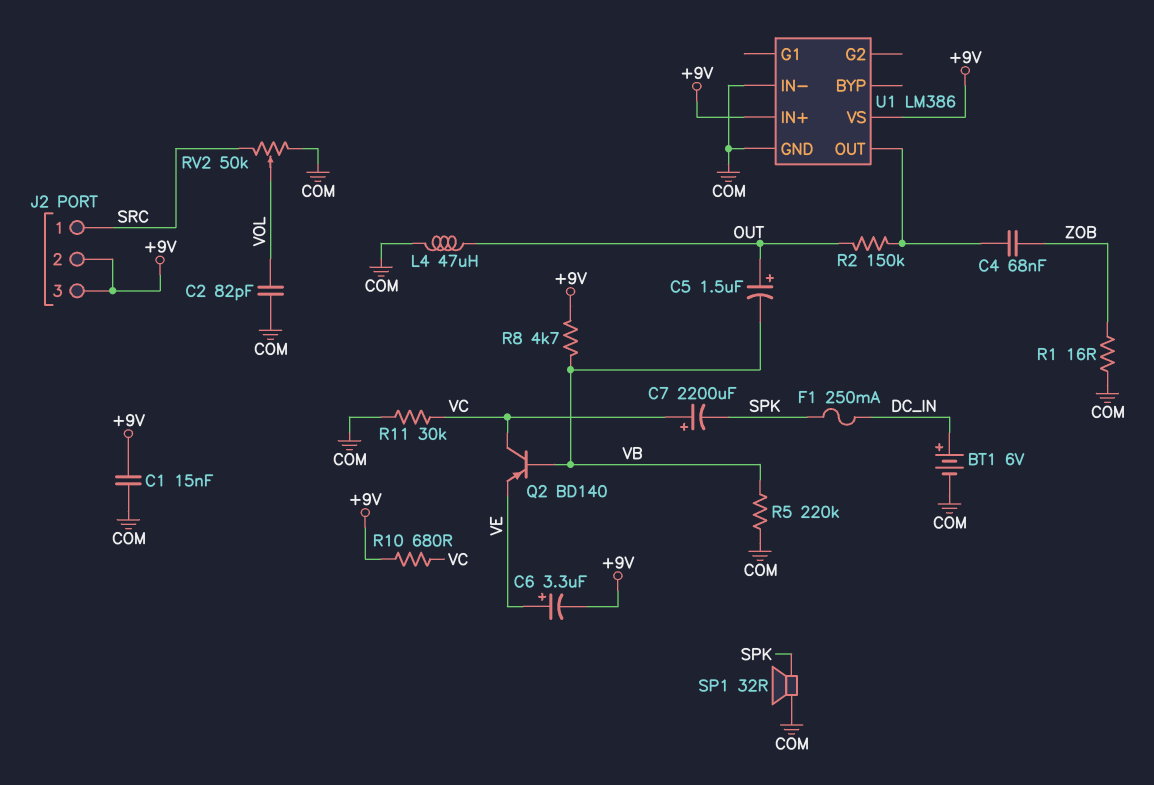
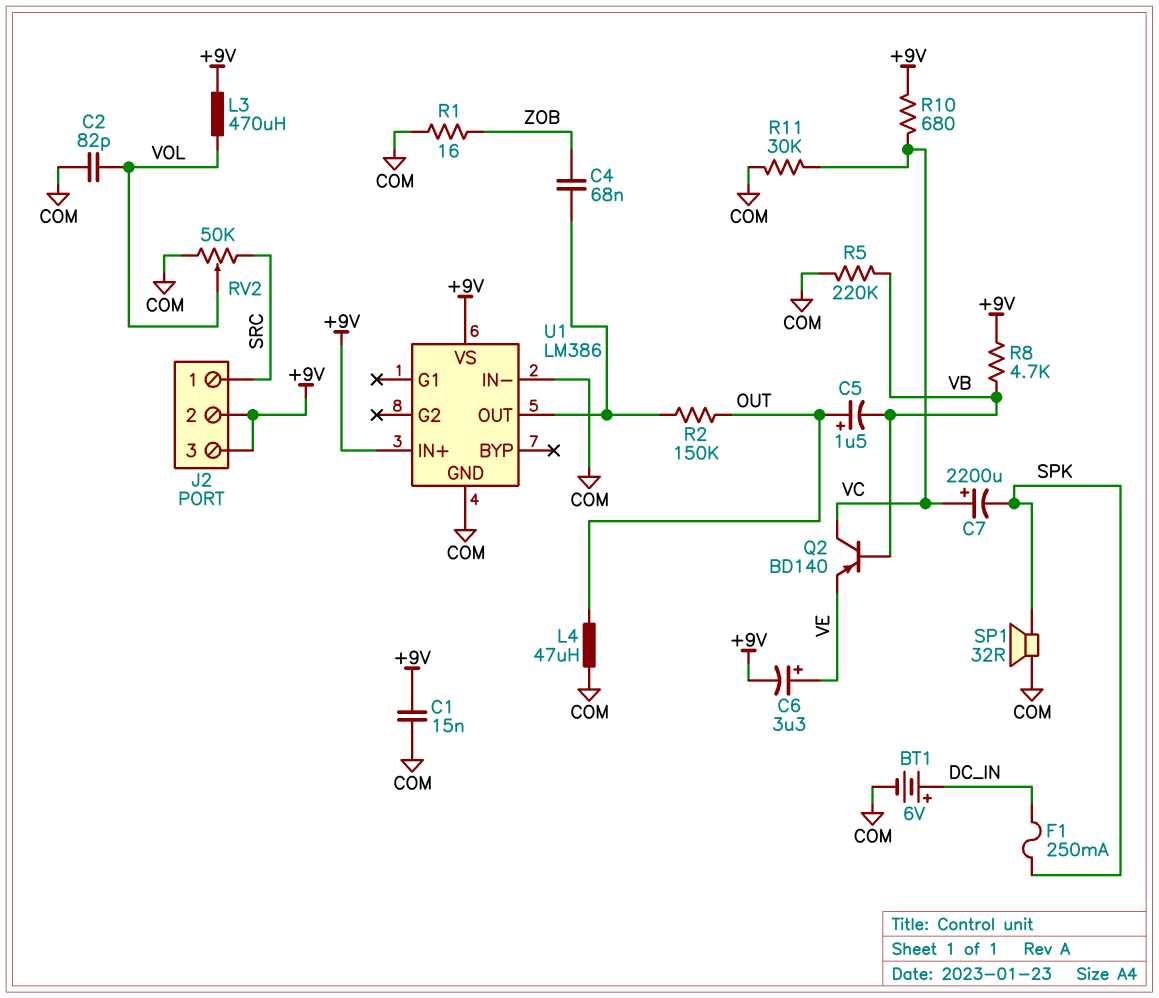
L3: none -> 470uH (+9V, VOL)

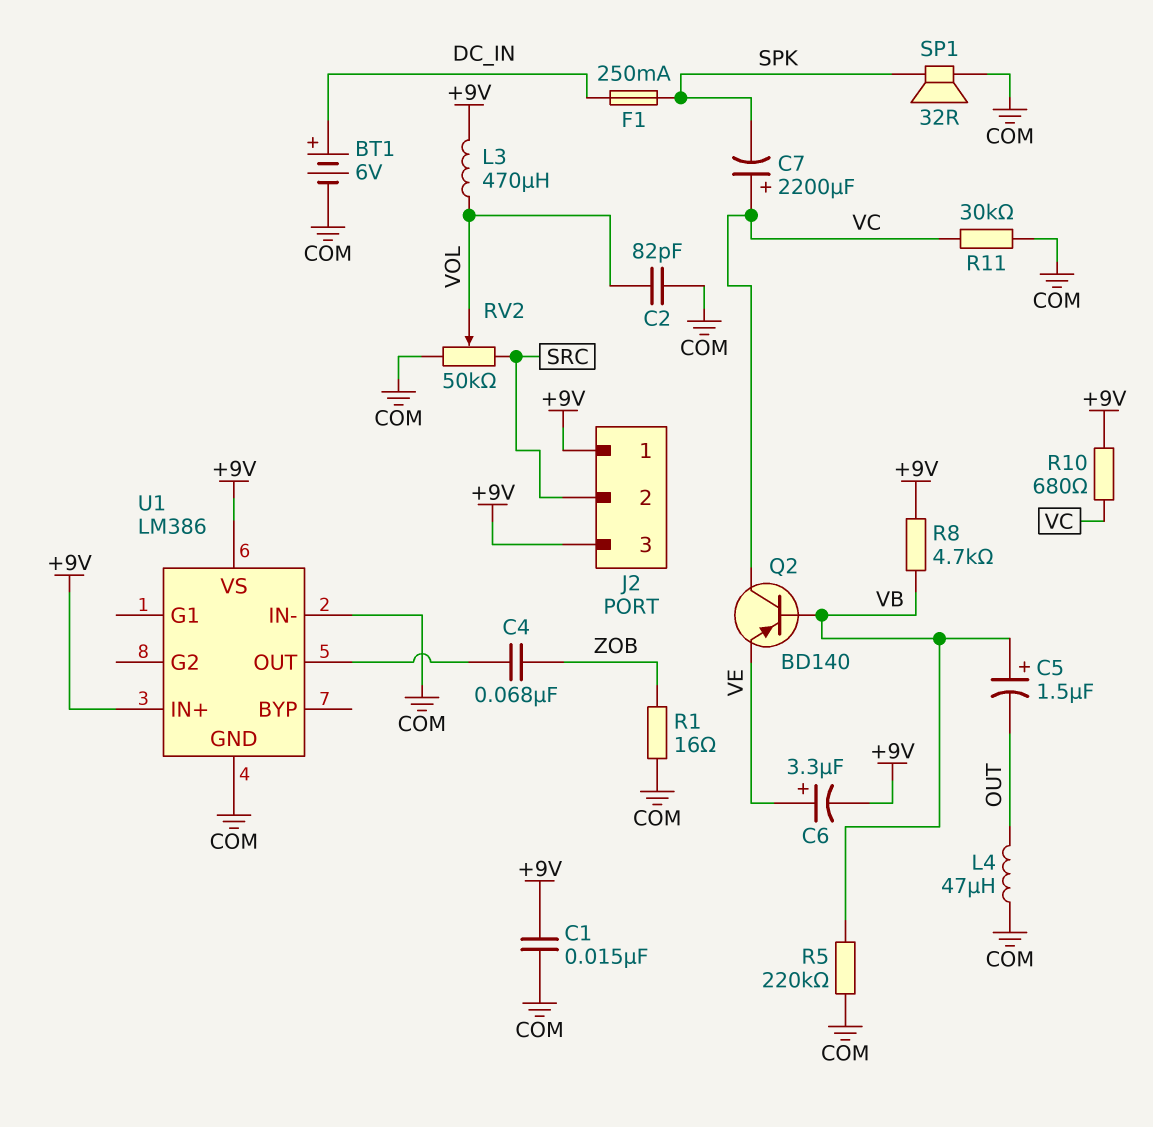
C5: 1.5uF (plus OUT, minus VB) -> 1.5uF (plus VB, minus OUT)
J2 pin 1: SRC -> +9V
J2 pin 2: +9V -> SRC
R2: 150k (OUT, U1/OUT) -> none

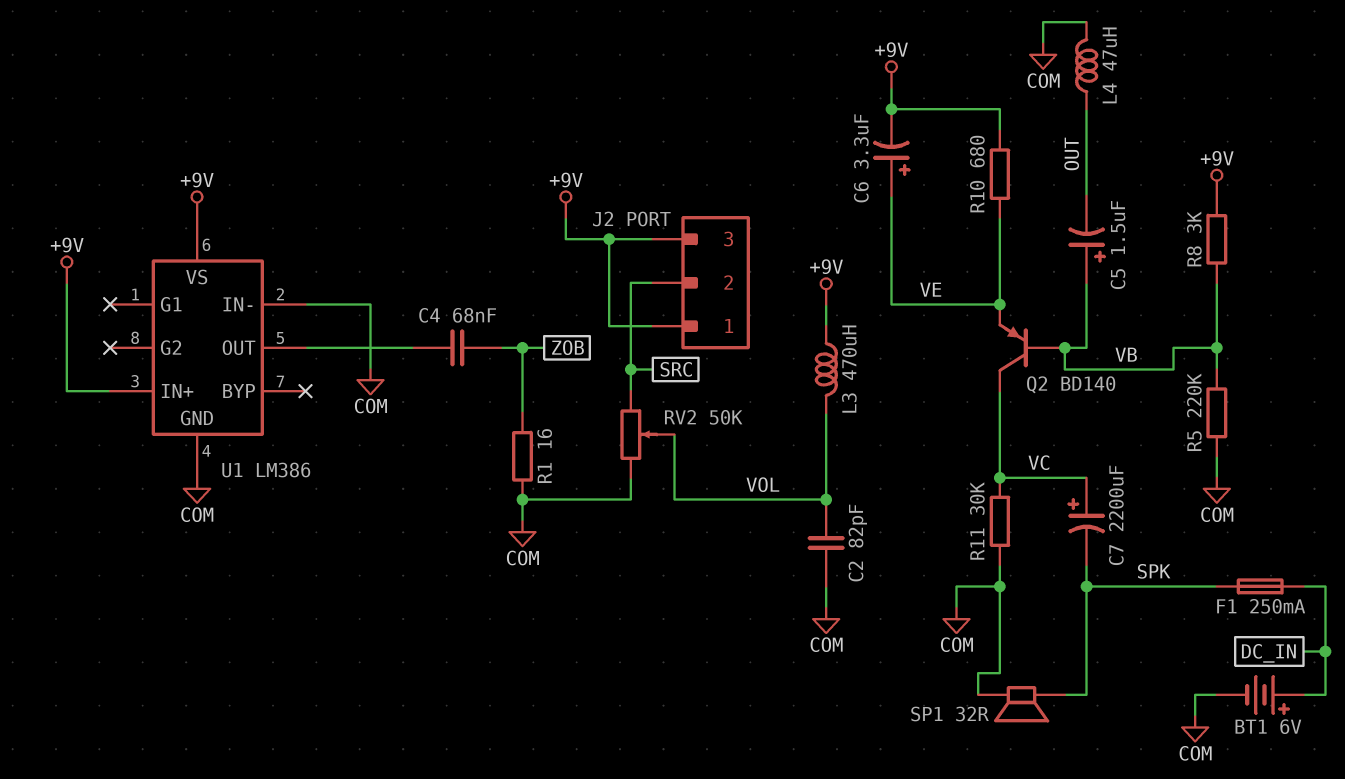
C1: 15nF (+9V, COM) -> none
R8: 4.7k (+9V, VB) -> 3k (+9V, VB)
R10: 680 (+9V, VC) -> 680 (+9V, VE)

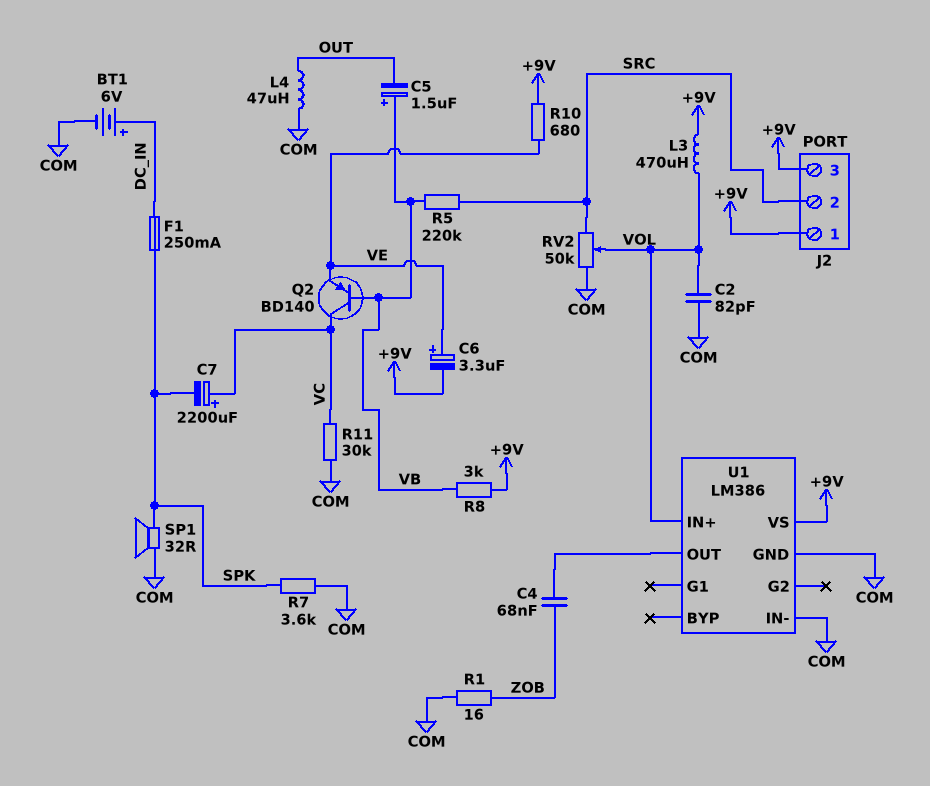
R5: 220k (COM, VB) -> 220k (SRC, VB)
R7: none -> 3.6k (COM, SPK)
U1 pin IN+: +9V -> VOL

